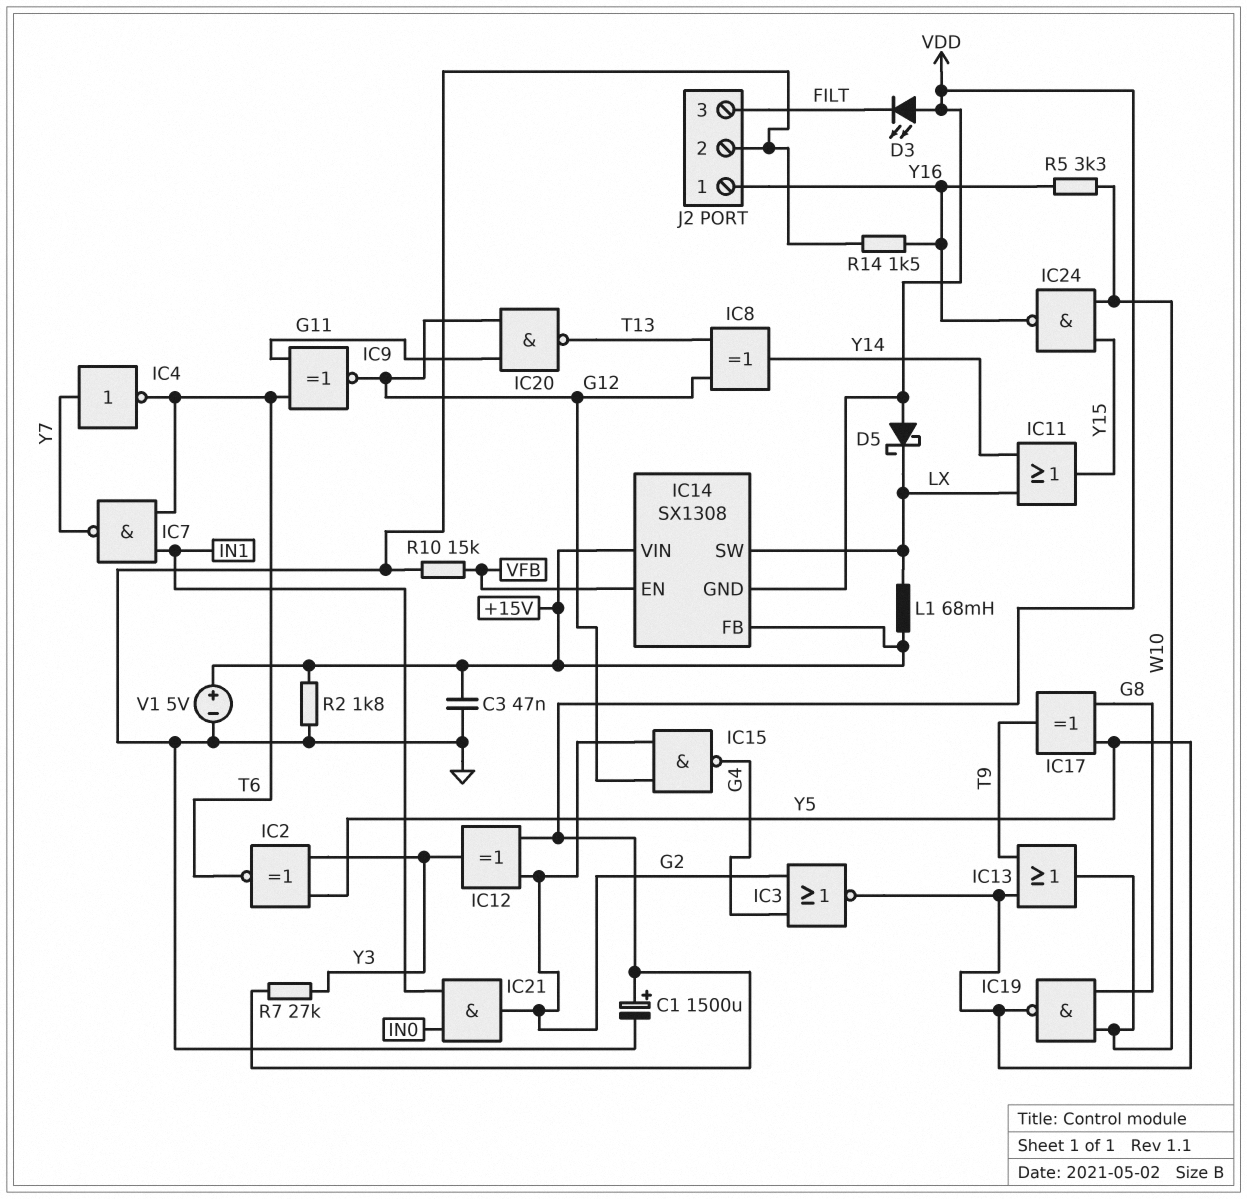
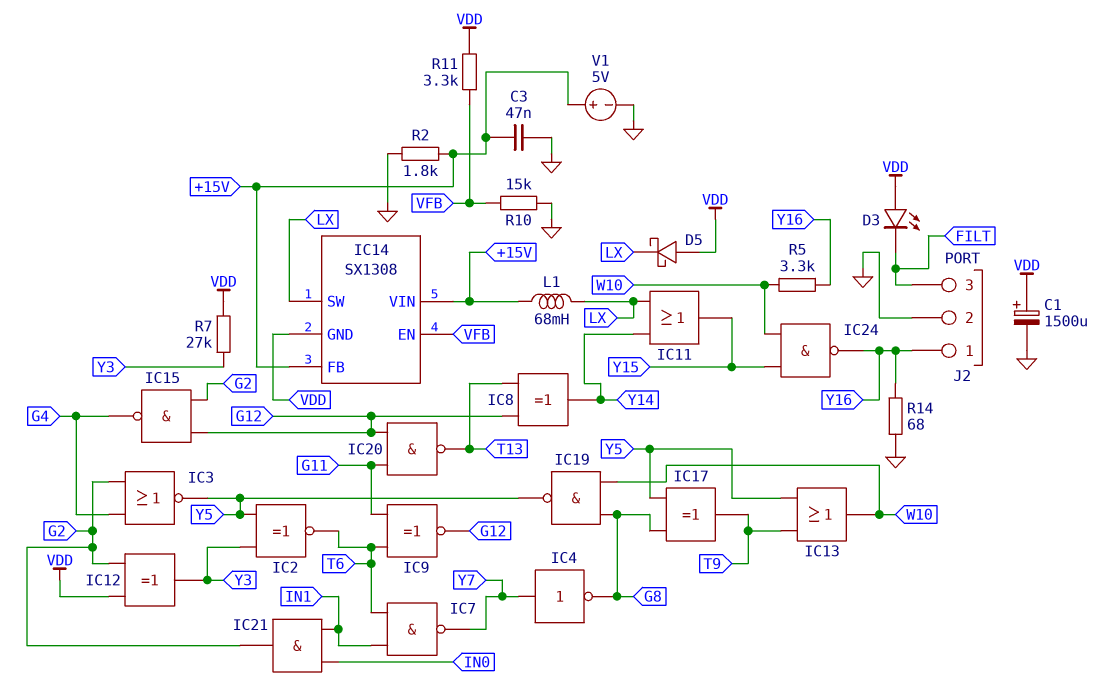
IC4: NOT (in Y7, out T6) -> NOT (in Y7, out G8)
R11: none -> 3.3k (VDD, VFB)
R14: 1.5k (GND, Y16) -> 68 (GND, Y16)

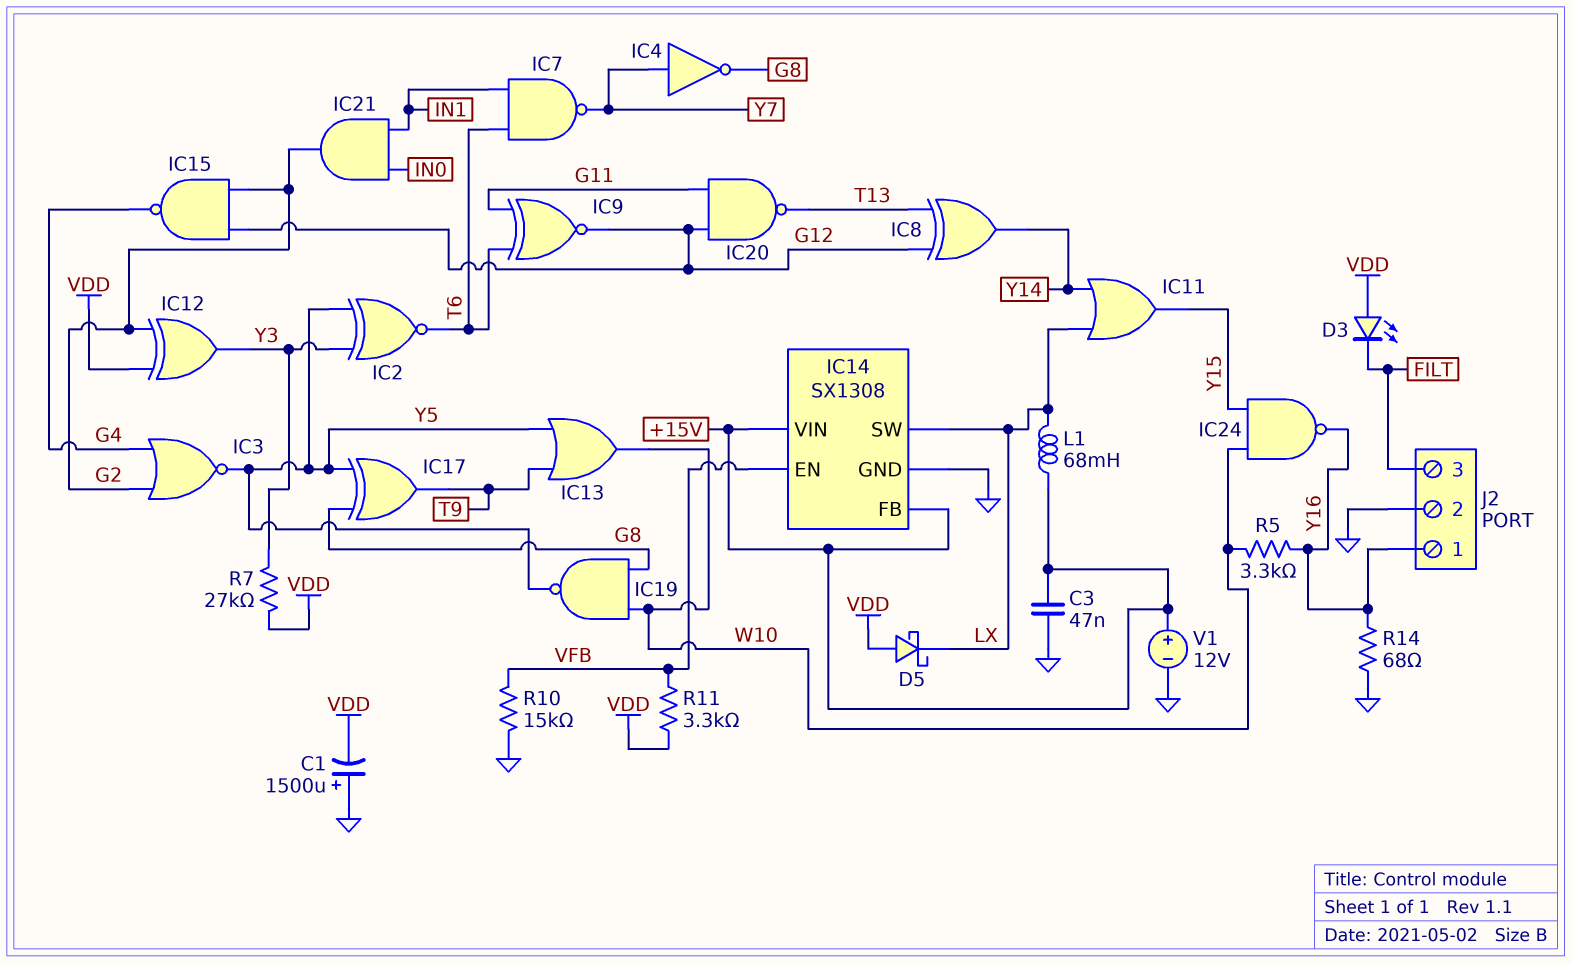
C1: 1500uF (plus VDD, minus GND) -> 1500uF (plus GND, minus VDD)
IC14 pin GND: VDD -> GND
R2: 1.8k (+15V, GND) -> none
V1: 5V (plus +15V, minus GND) -> 12V (plus +15V, minus GND)

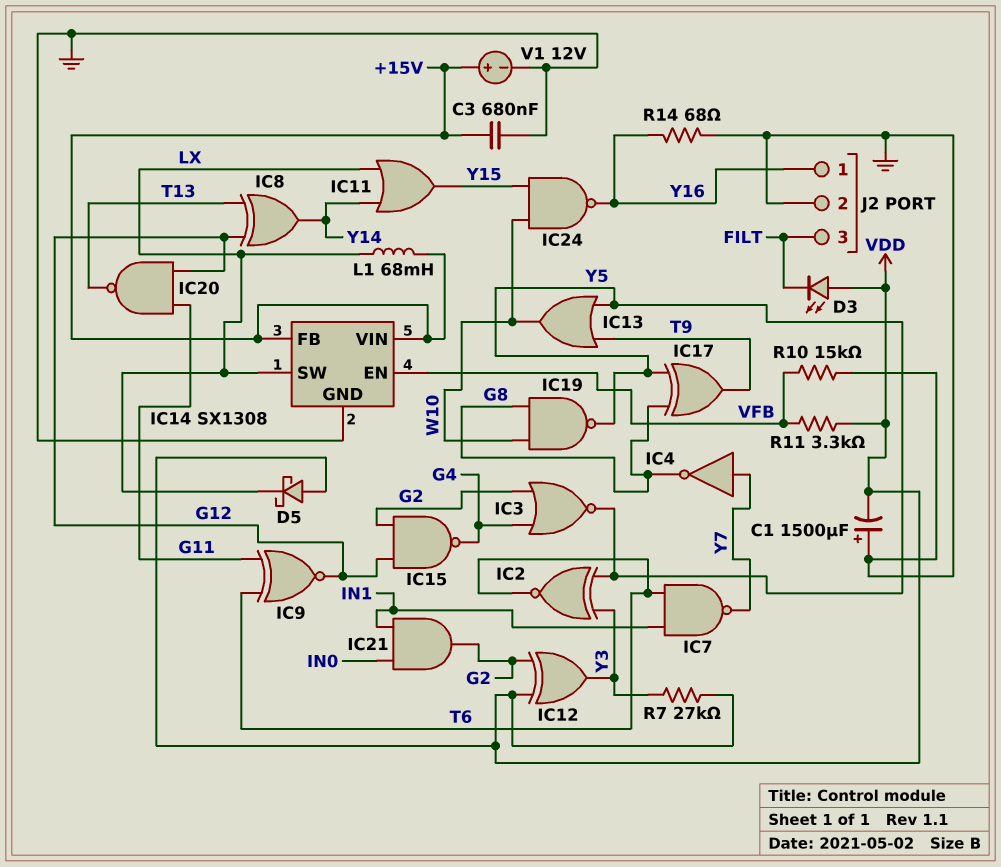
C3: 47nF (+15V, GND) -> 680nF (+15V, GND)
R5: 3.3k (W10, Y16) -> none

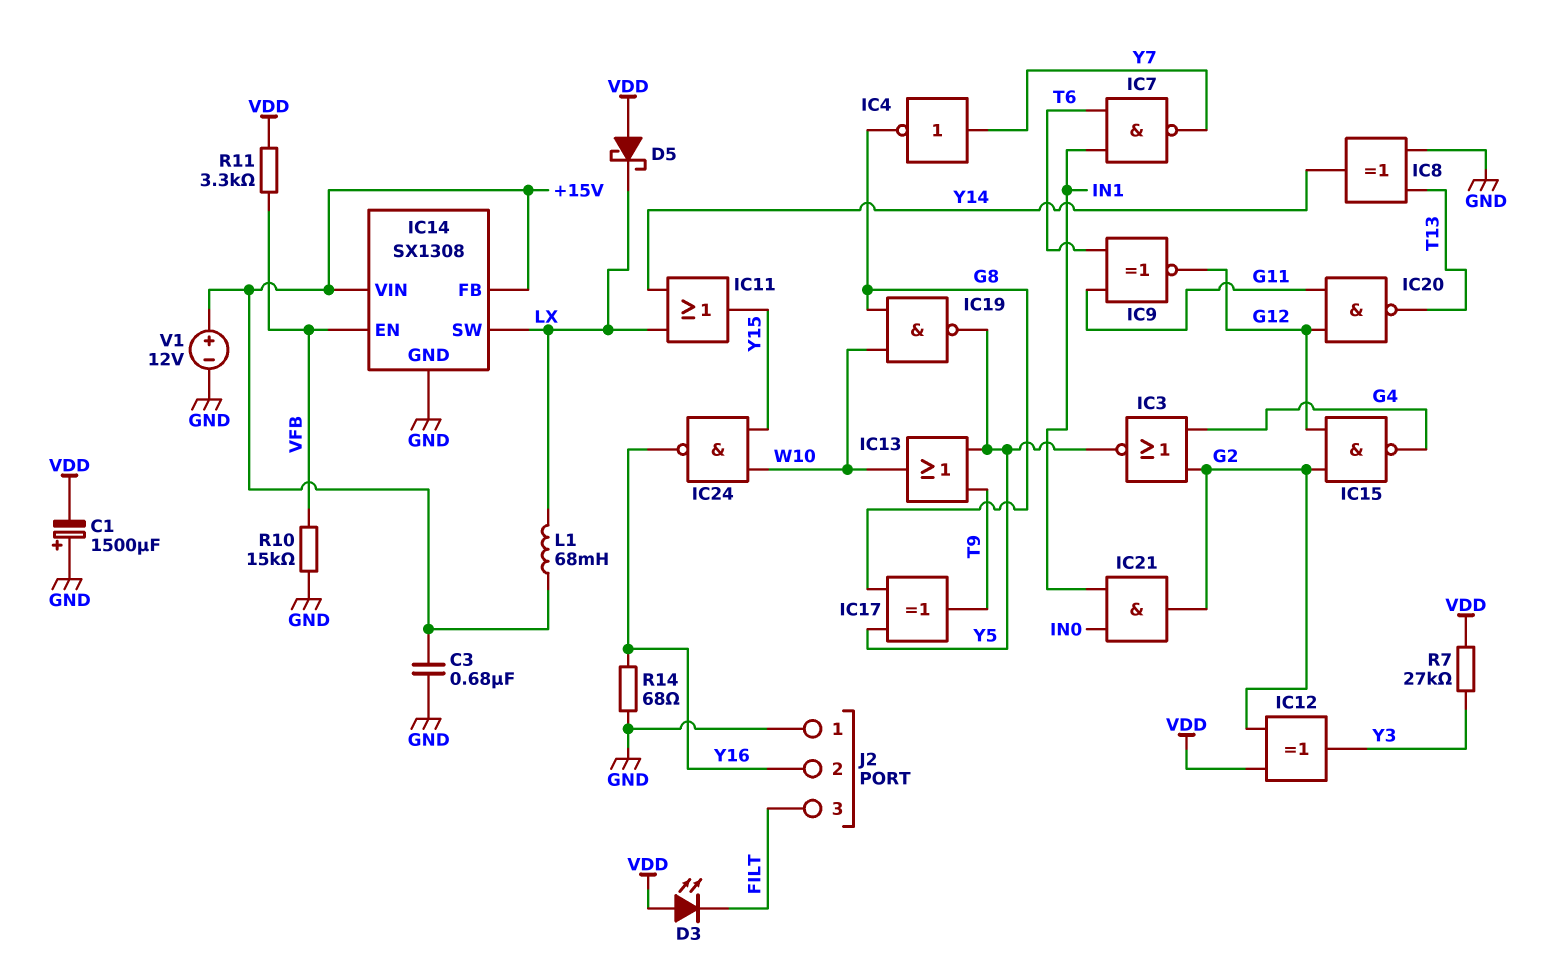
IC2: XNOR (in Y3, in Y5, out T6) -> none
IC8: XOR (in G12, in T13, out Y14) -> XOR (in GND, in T13, out Y14)
J2 pin 1: Y16 -> GND
J2 pin 2: GND -> Y16

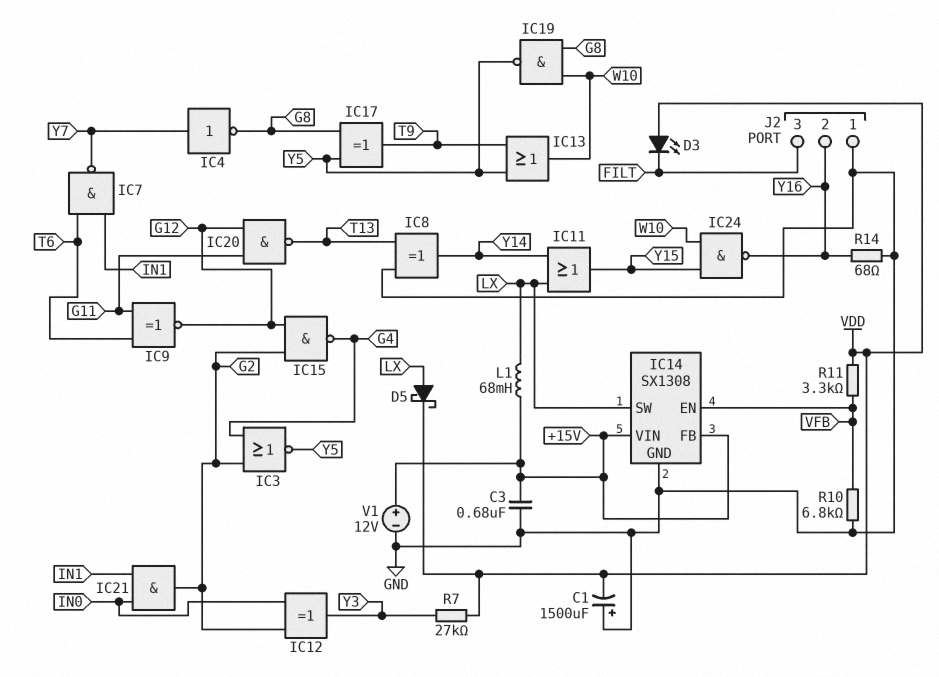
D5: schottky (A VDD, K LX) -> schottky (A LX, K VDD)
IC12: XOR (in G2, in VDD, out Y3) -> XOR (in G2, in IN0, out Y3)
R10: 15k (GND, VFB) -> 6.8k (GND, VFB)

